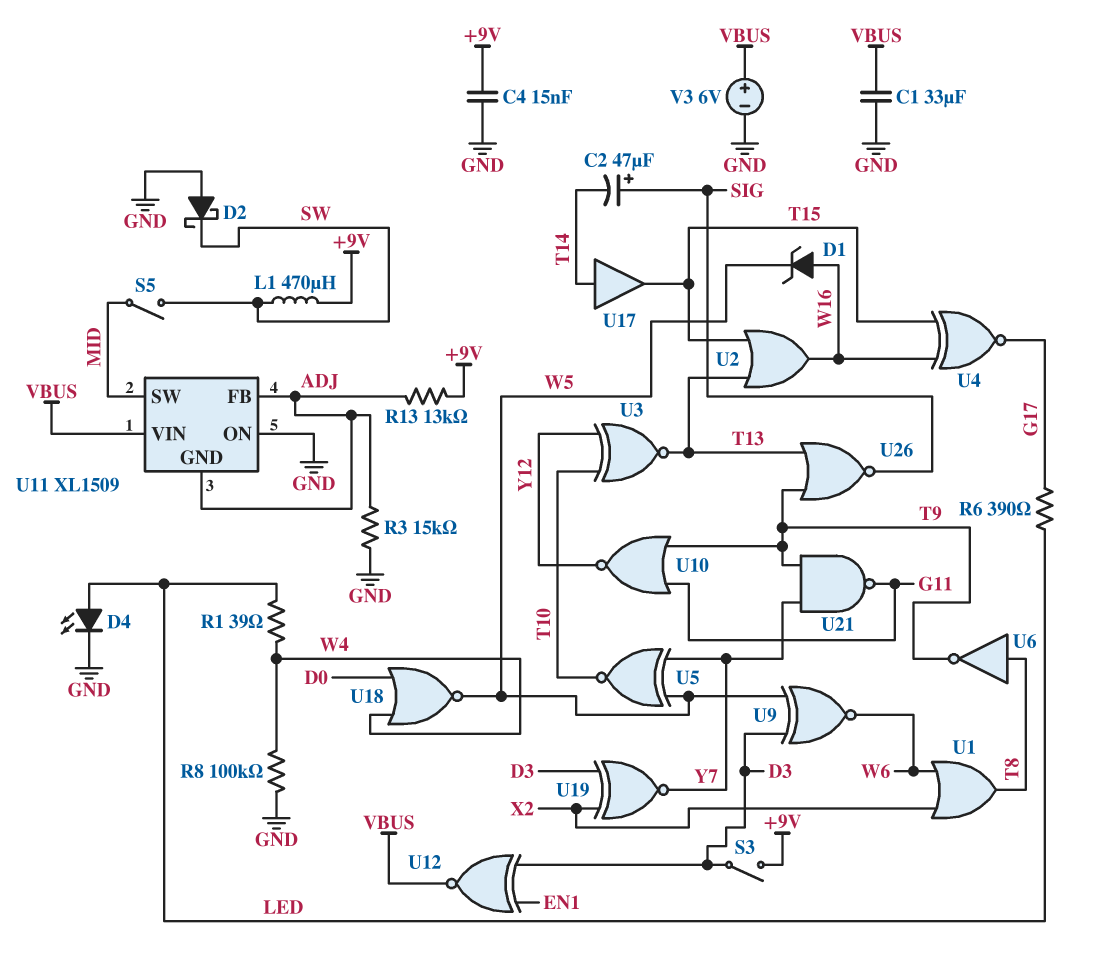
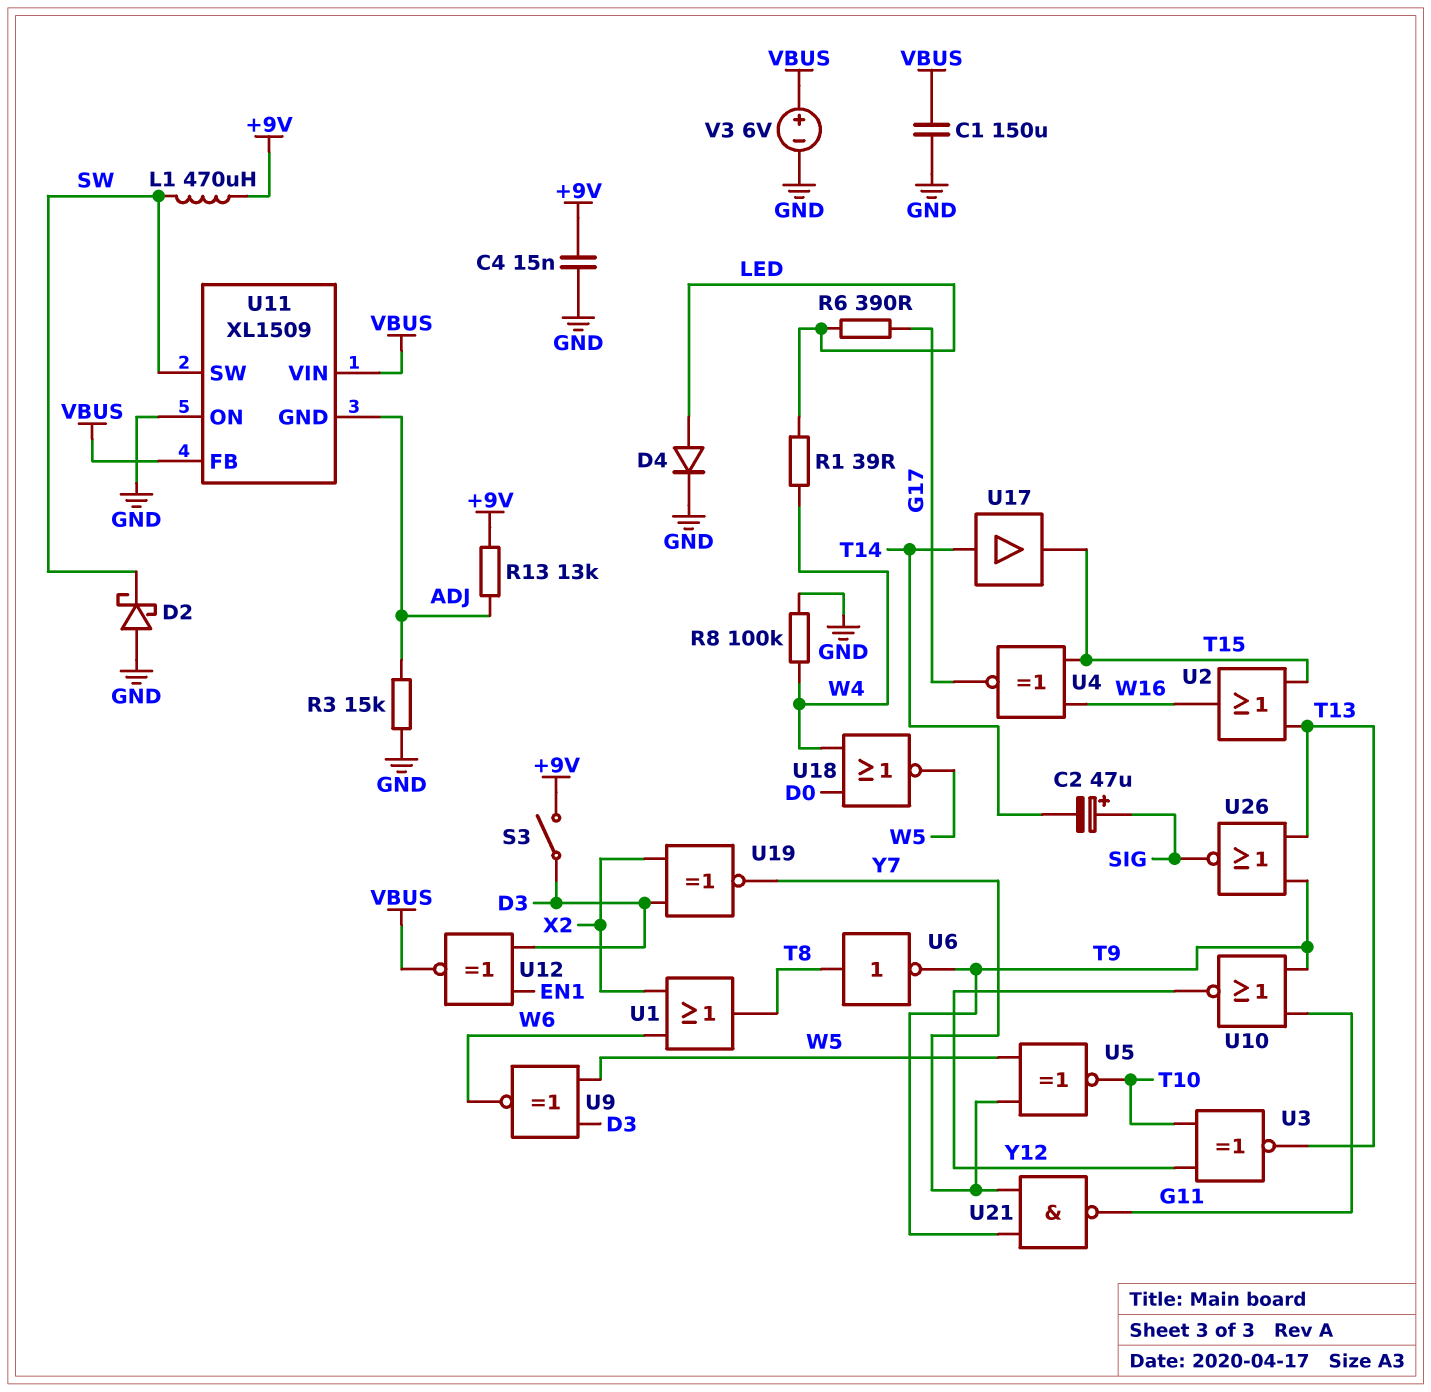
C1: 33uF (GND, VBUS) -> 150uF (GND, VBUS)
D1: zener (A W16, K W5) -> none
D4: LED (A LED, K GND) -> diode (A LED, K GND)
S5: switch (MID, SW) -> none
U11 pin FB: ADJ -> VBUS
U11 pin SW: MID -> SW

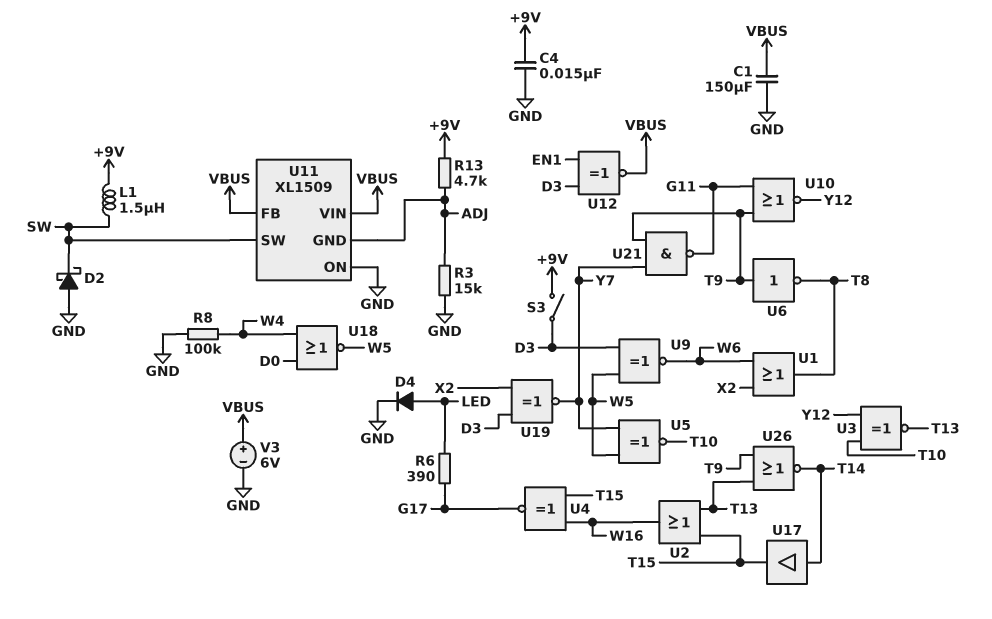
C2: 47uF (plus SIG, minus T14) -> none
L1: 470uH (+9V, SW) -> 1.5uH (+9V, SW)
R1: 39 (LED, W4) -> none
R13: 13k (+9V, ADJ) -> 4.7k (+9V, ADJ)
U6: NOT (in T8, out T9) -> NOT (in T9, out T8)
U26: NOR (in T9, in T13, out SIG) -> NOR (in T9, in T13, out T14)

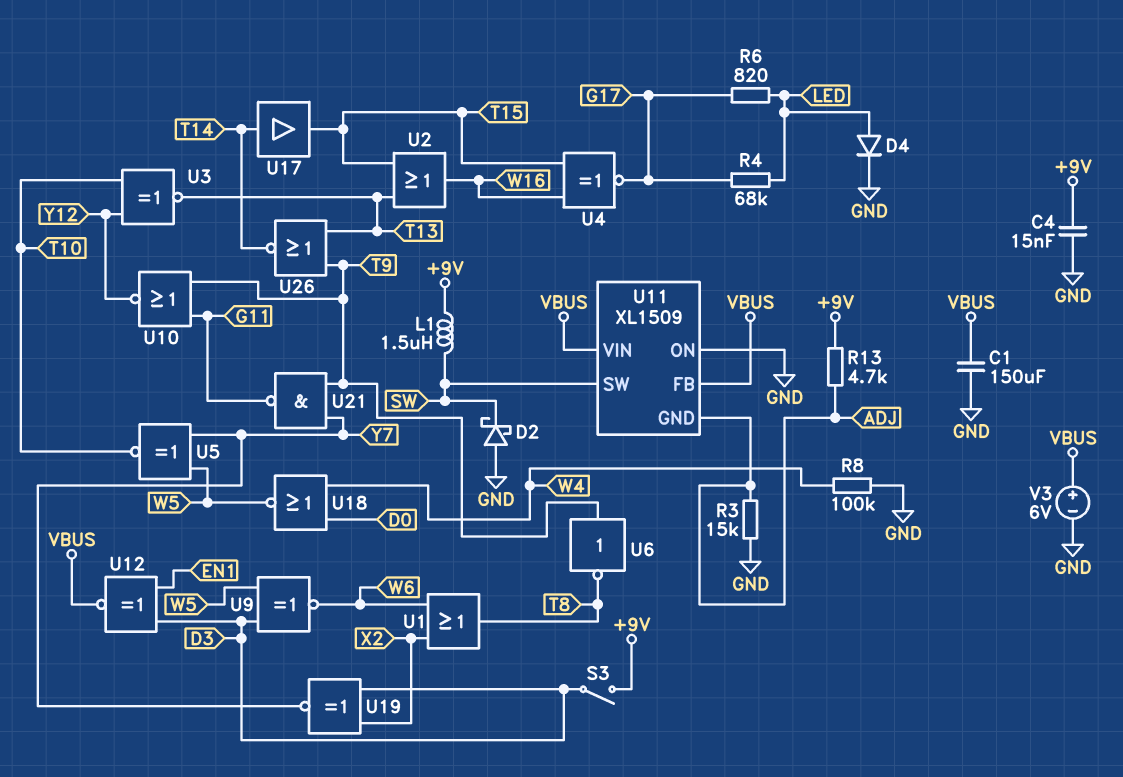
R4: none -> 68k (G17, LED)
R6: 390 (G17, LED) -> 820 (G17, LED)

